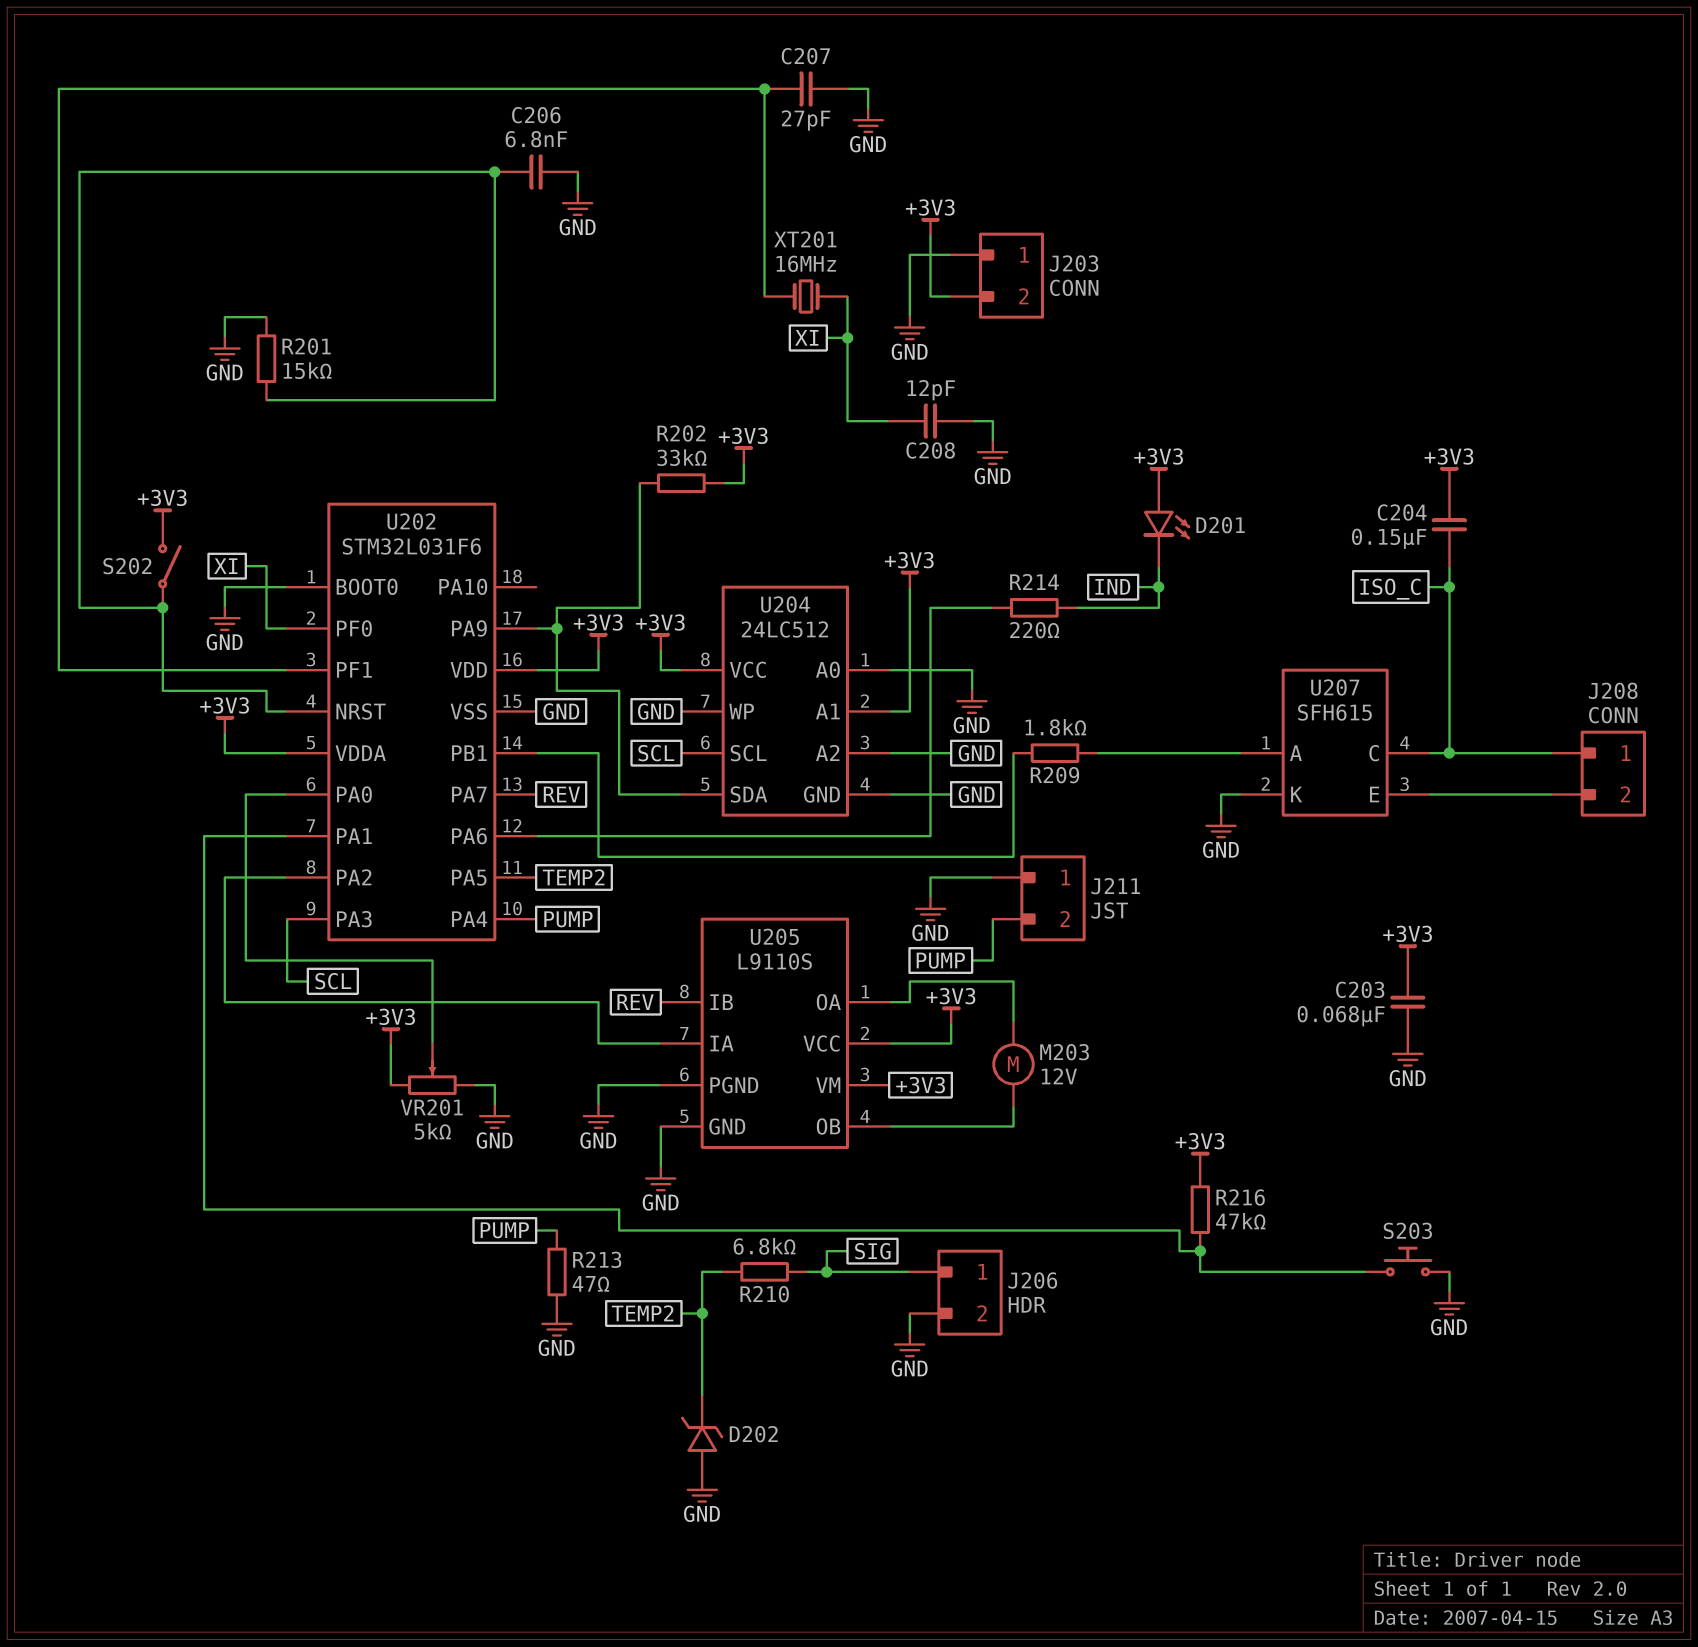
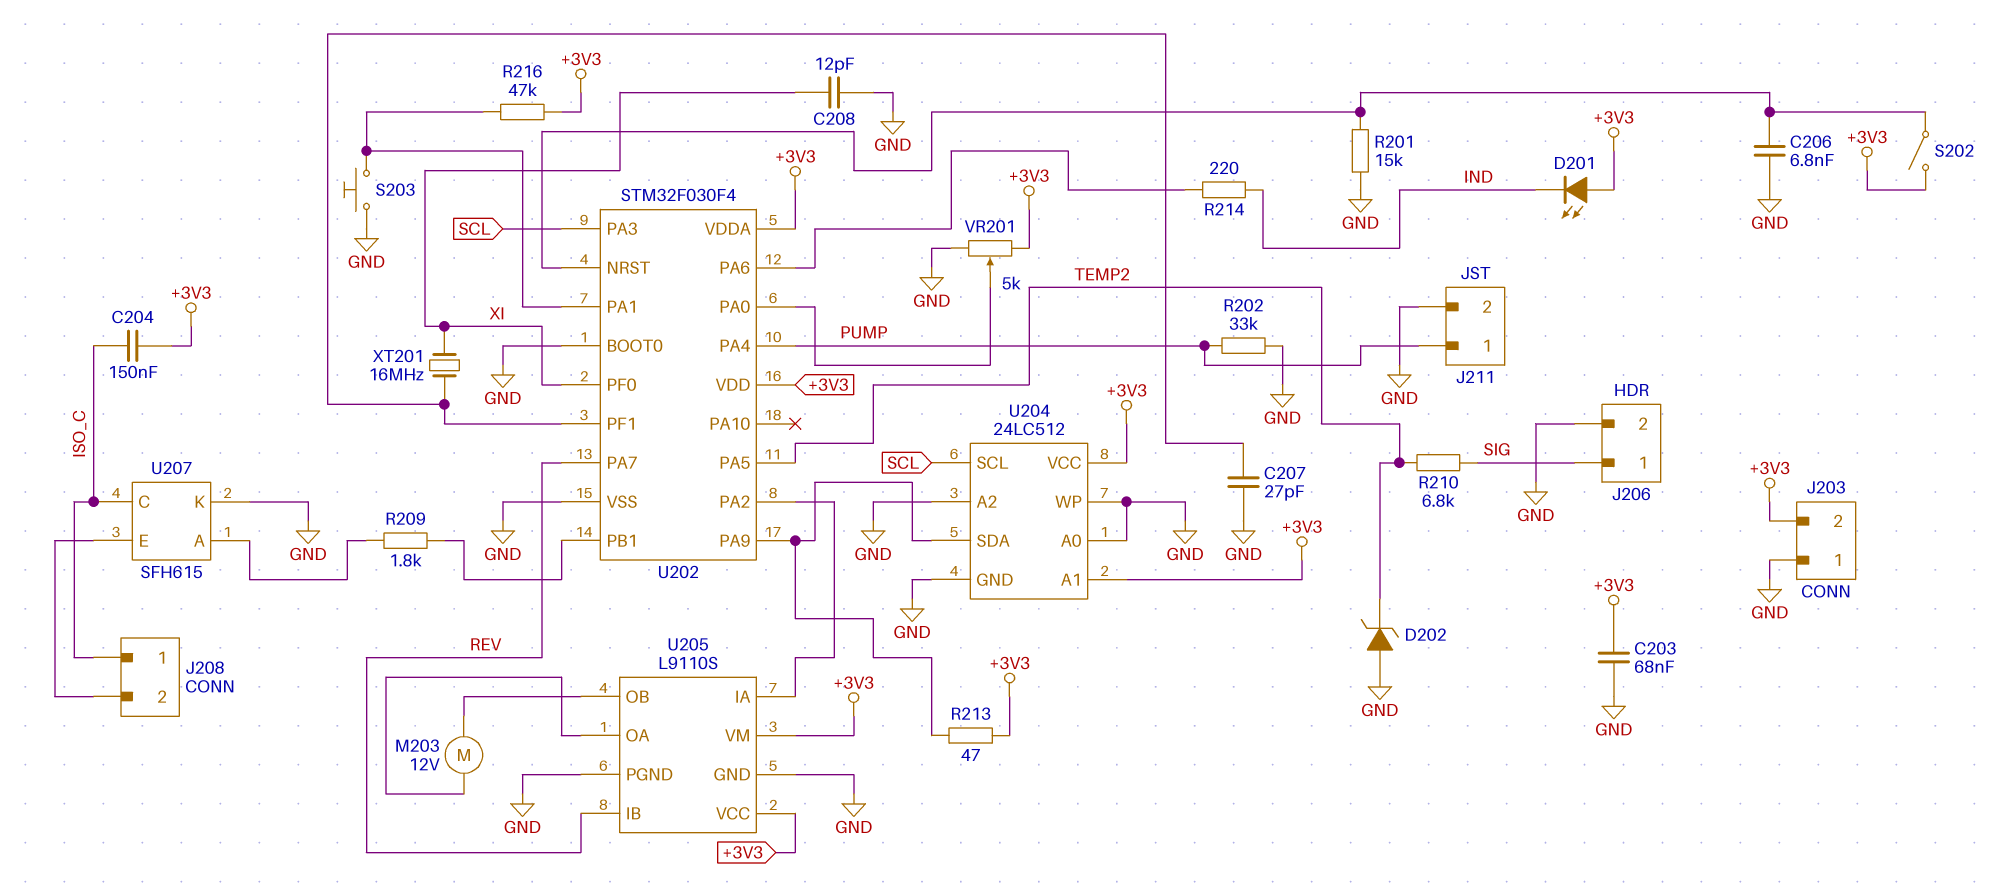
J211 pin 1: GND -> PUMP
J211 pin 2: PUMP -> GND
R202: 33k (+3V3, U202/PA9) -> 33k (GND, PUMP)
R213: 47 (GND, PUMP) -> 47 (+3V3, U202/PA9)
U202: STM32L031F6 -> STM32F030F4

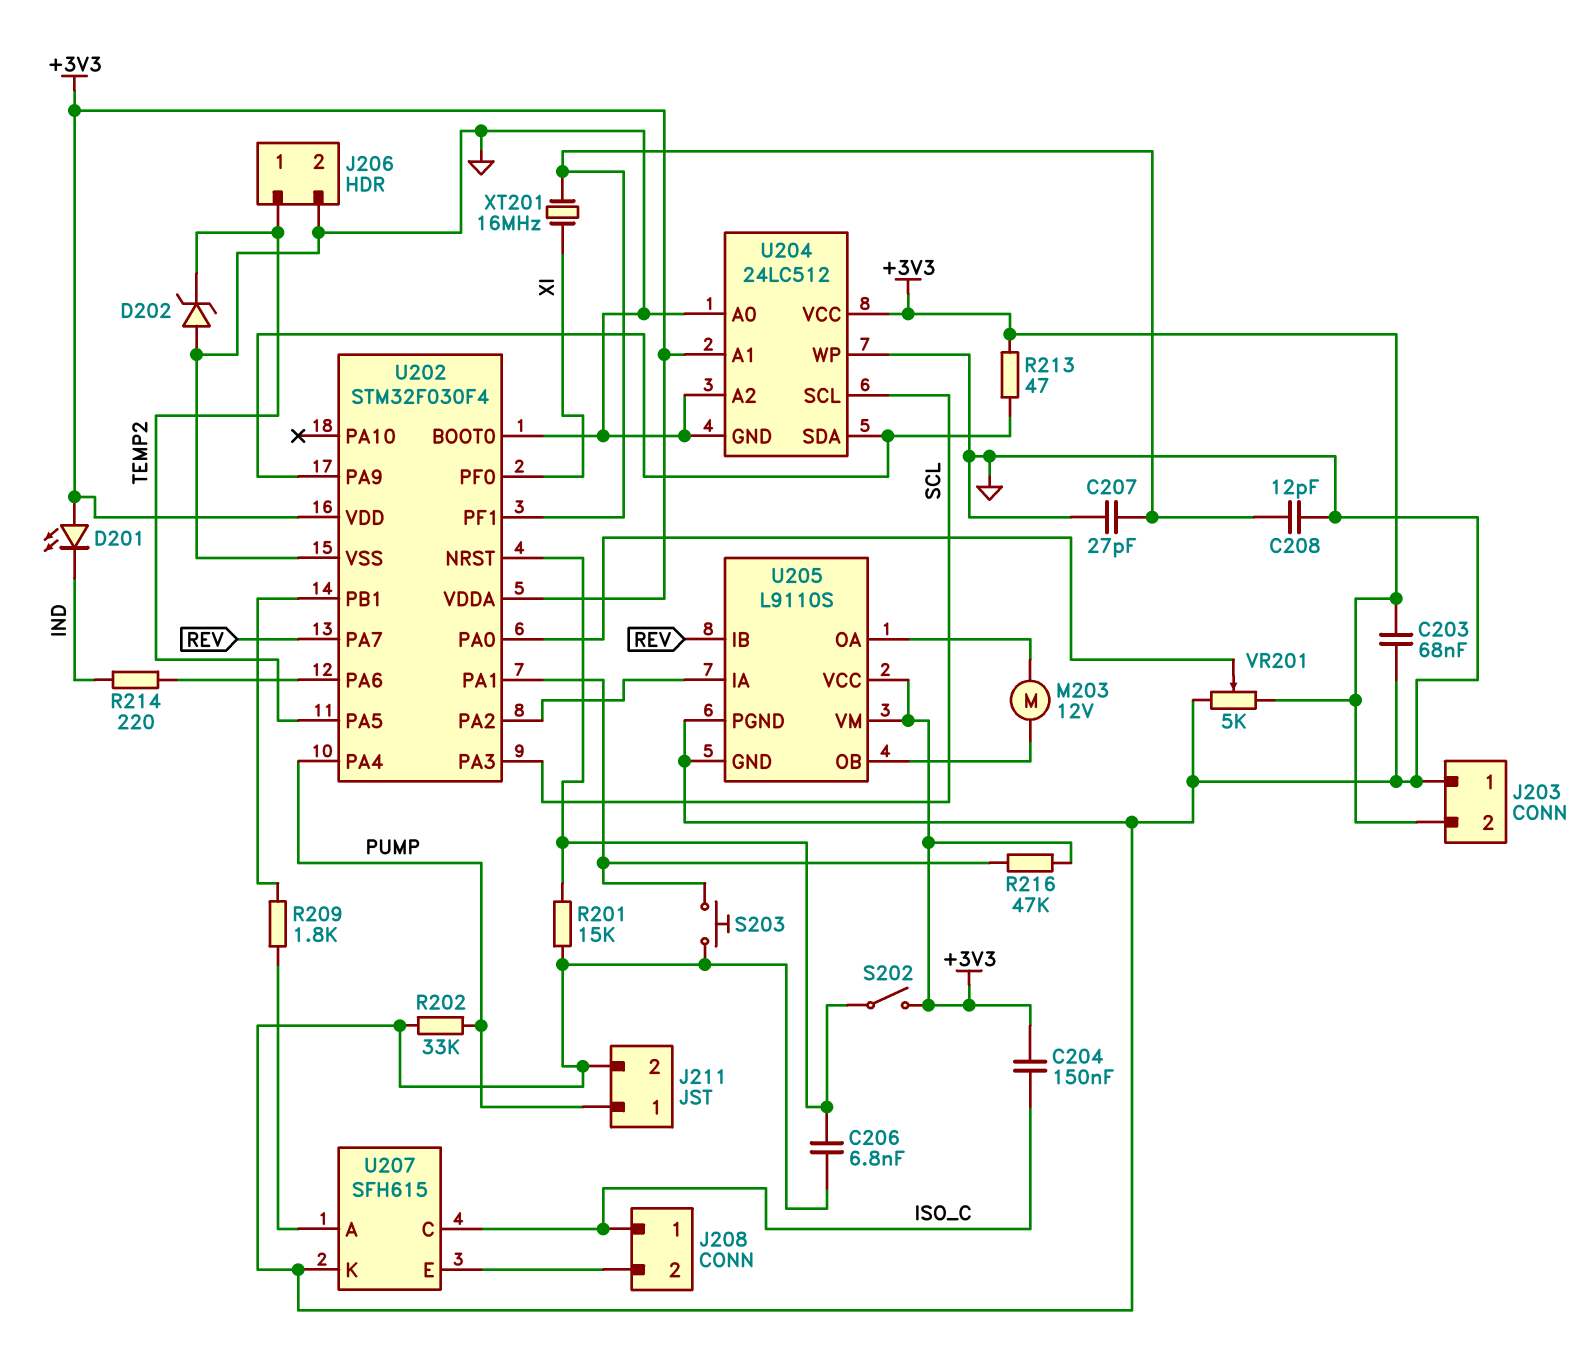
C208: 12pF (GND, XI) -> 12pF (GND, U202/PF1)
J206 pin 1: SIG -> TEMP2
R210: 6.8k (SIG, TEMP2) -> none

